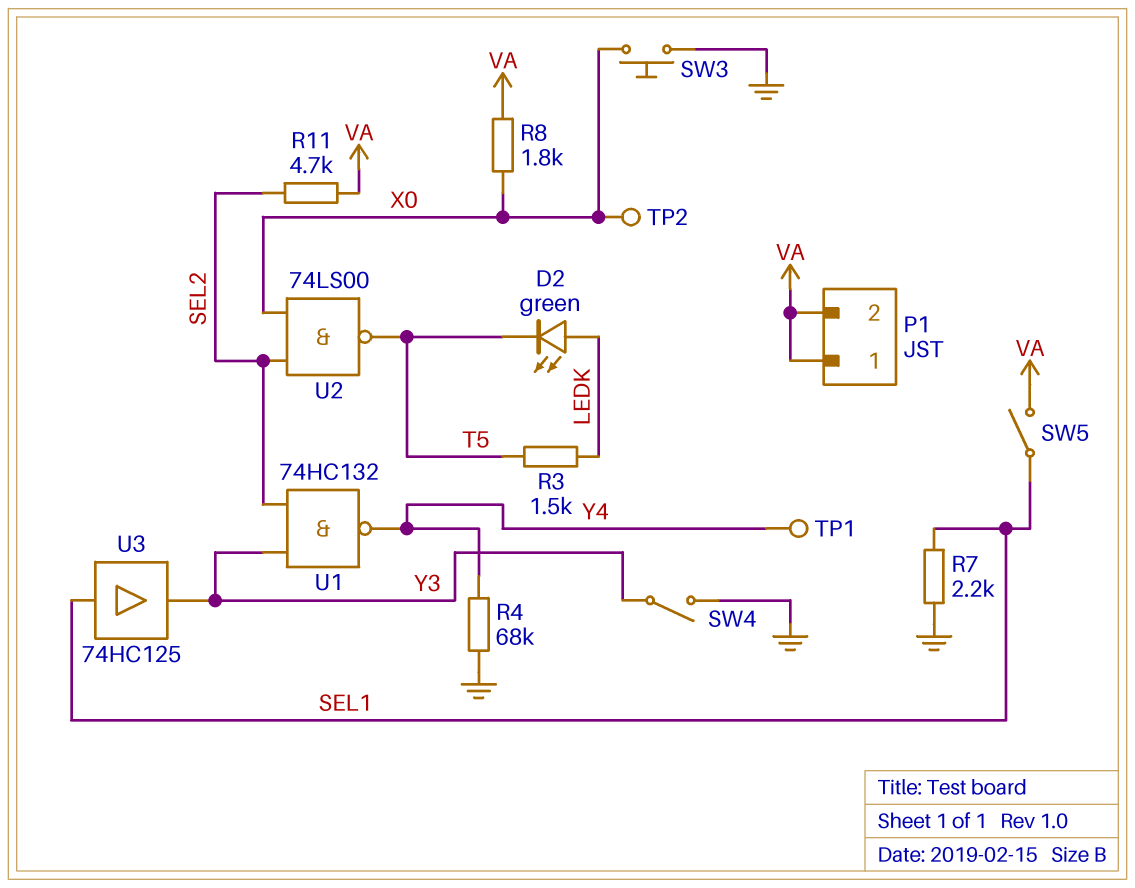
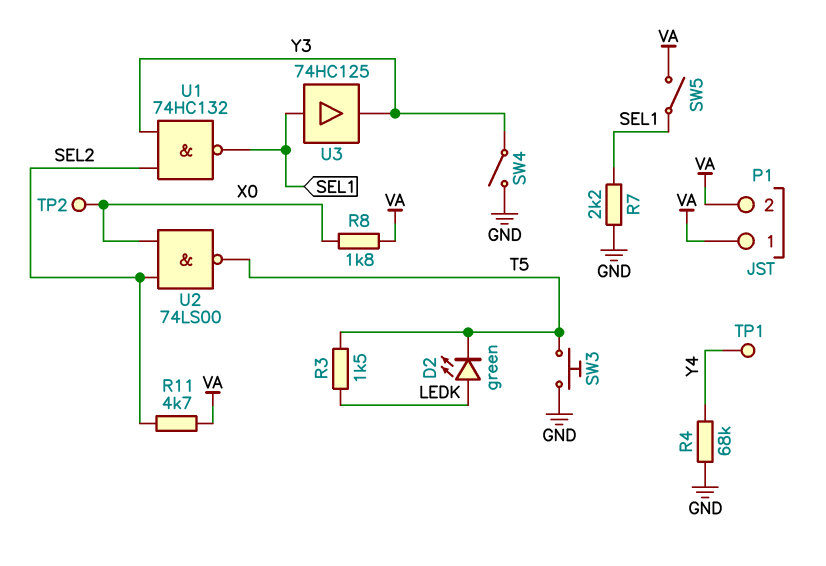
SW3: button (GND, X0) -> button (GND, T5)
U1: NAND 74HC132 (in SEL2, in Y3, out Y4) -> NAND 74HC132 (in SEL2, in Y3, out SEL1)

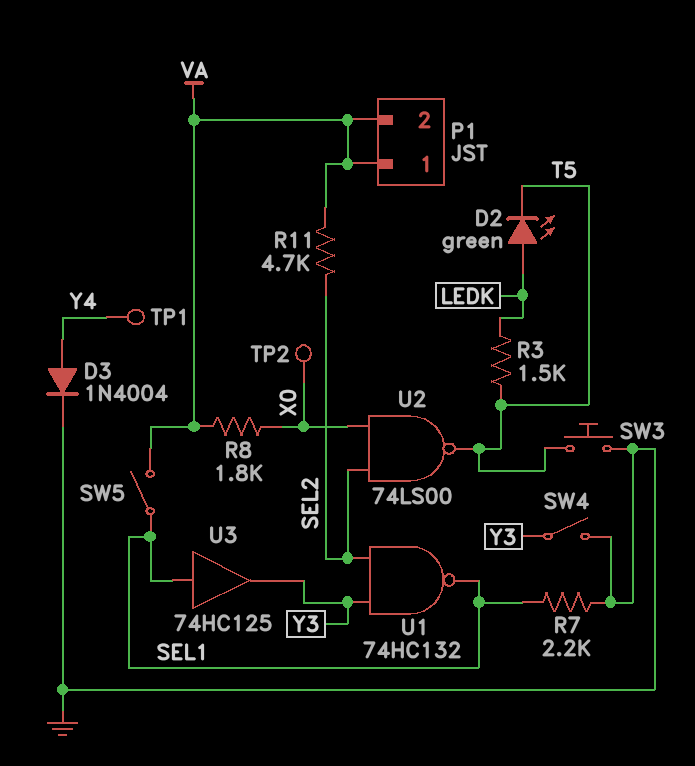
D3: none -> diode 1N4004 (A Y4, K GND)
R4: 68k (GND, Y4) -> none

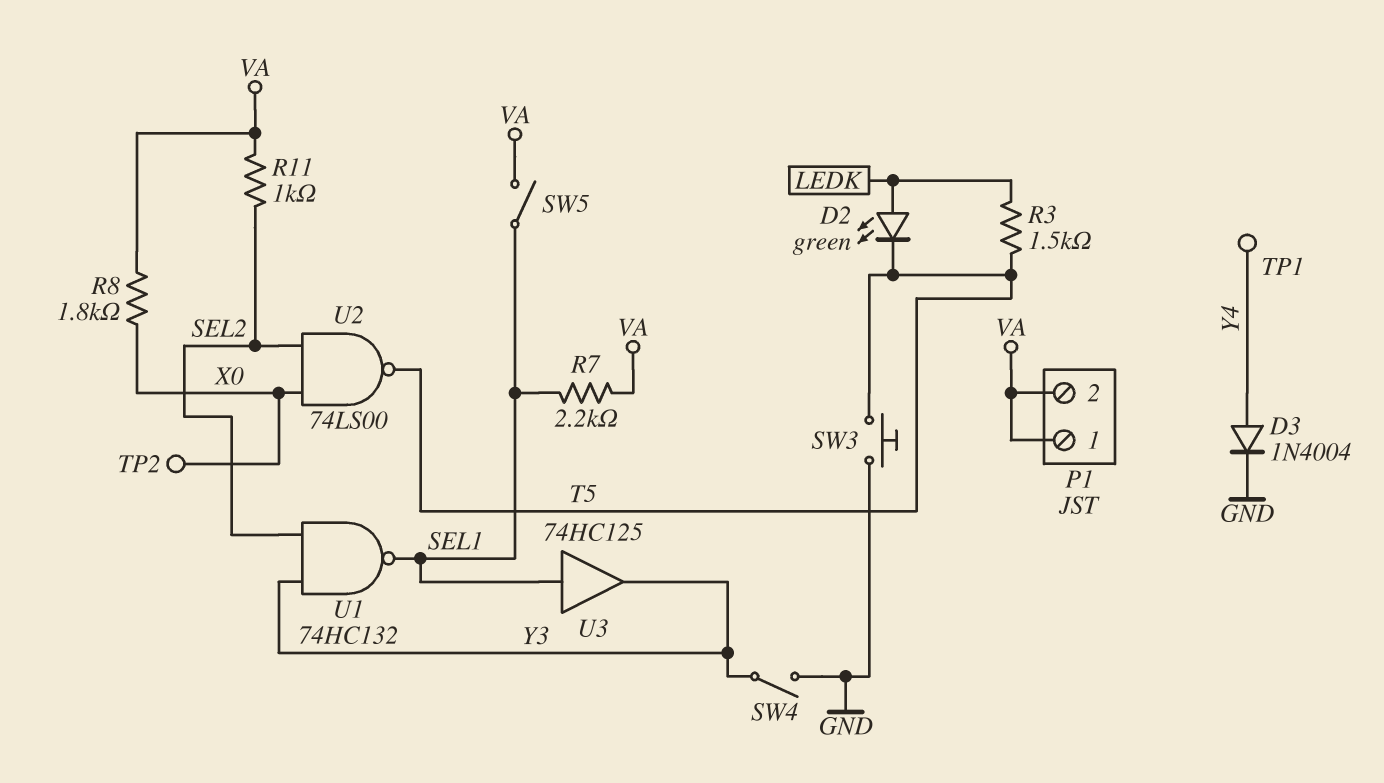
R7: 2.2k (GND, SEL1) -> 2.2k (SEL1, VA)
R11: 4.7k (SEL2, VA) -> 1k (SEL2, VA)

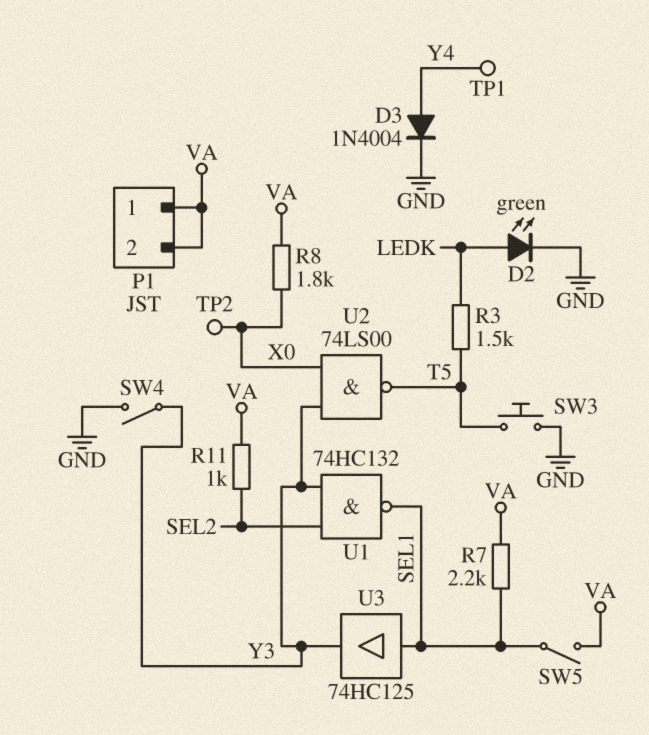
D2: LED green (A LEDK, K T5) -> LED green (A LEDK, K GND)
U2: NAND 74LS00 (in SEL2, in X0, out T5) -> NAND 74LS00 (in X0, in Y3, out T5)

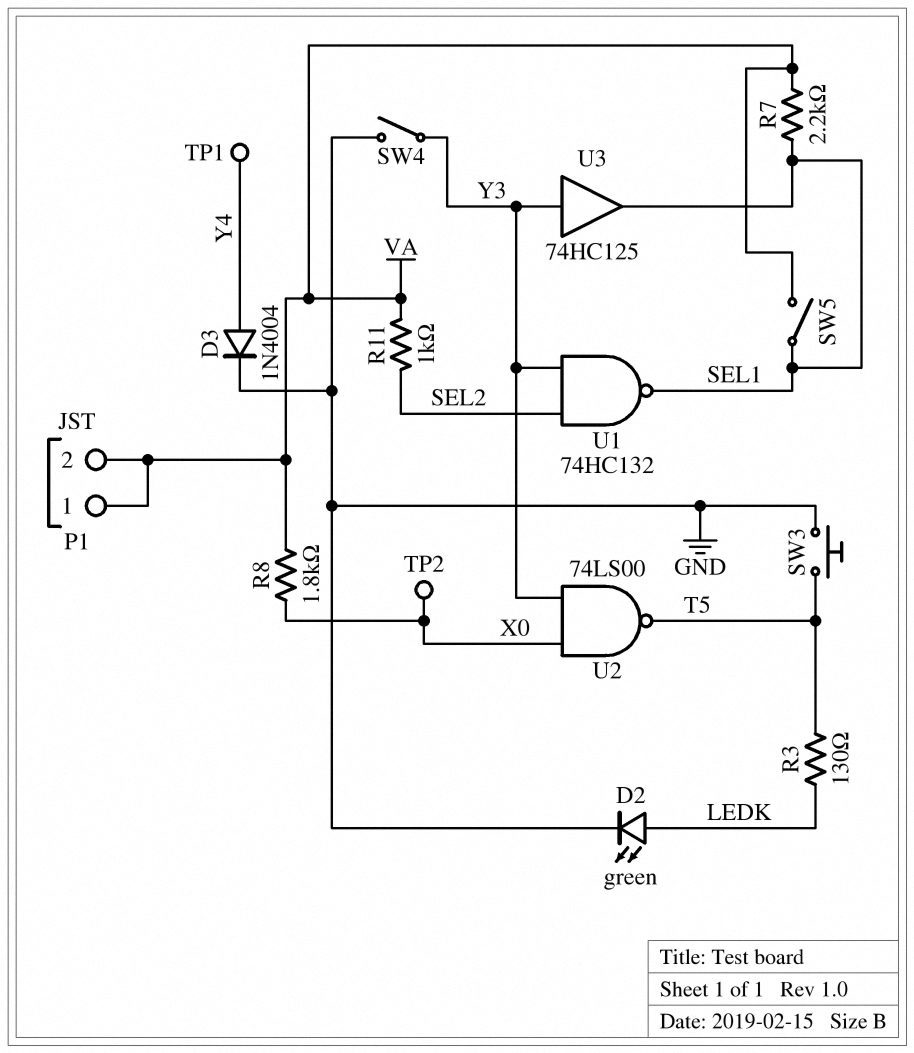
R3: 1.5k (LEDK, T5) -> 130 (LEDK, T5)
U3: buffer 74HC125 (in SEL1, out Y3) -> buffer 74HC125 (in Y3, out SEL1)

